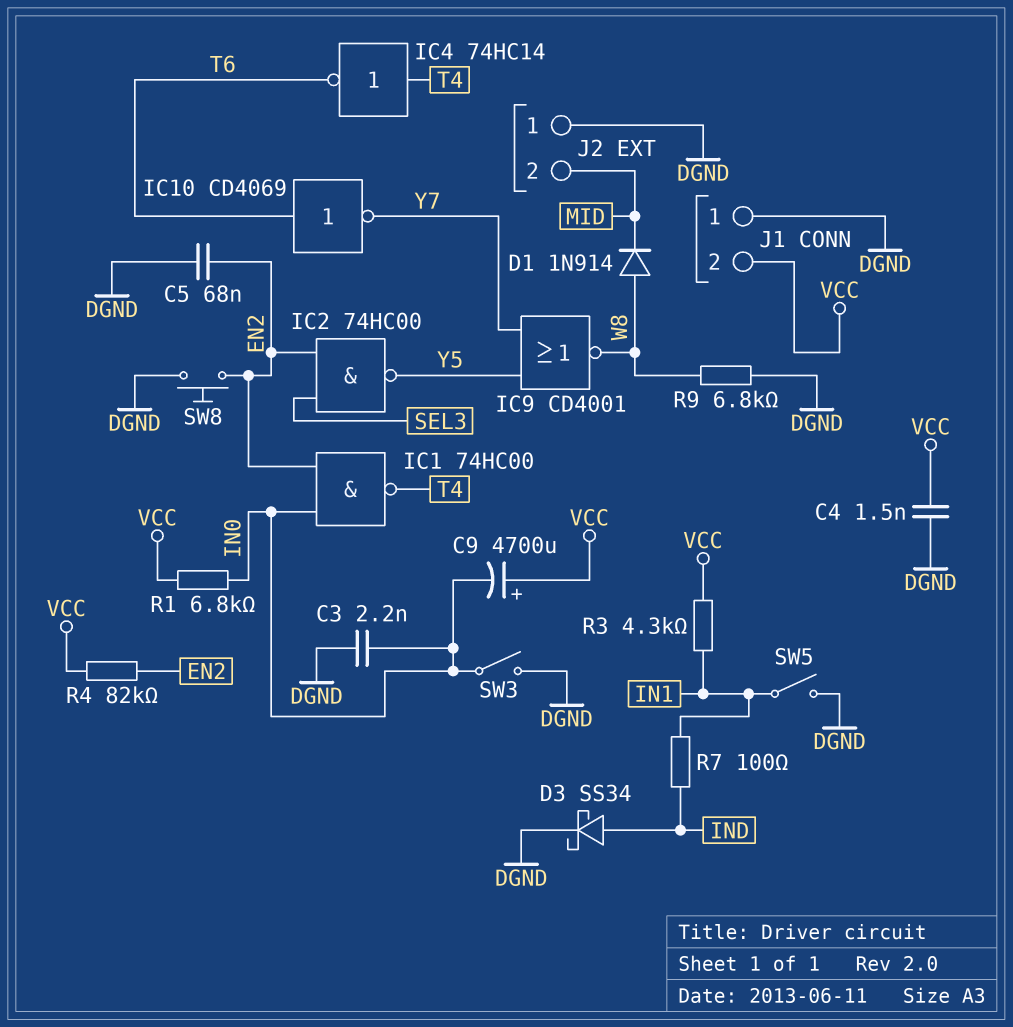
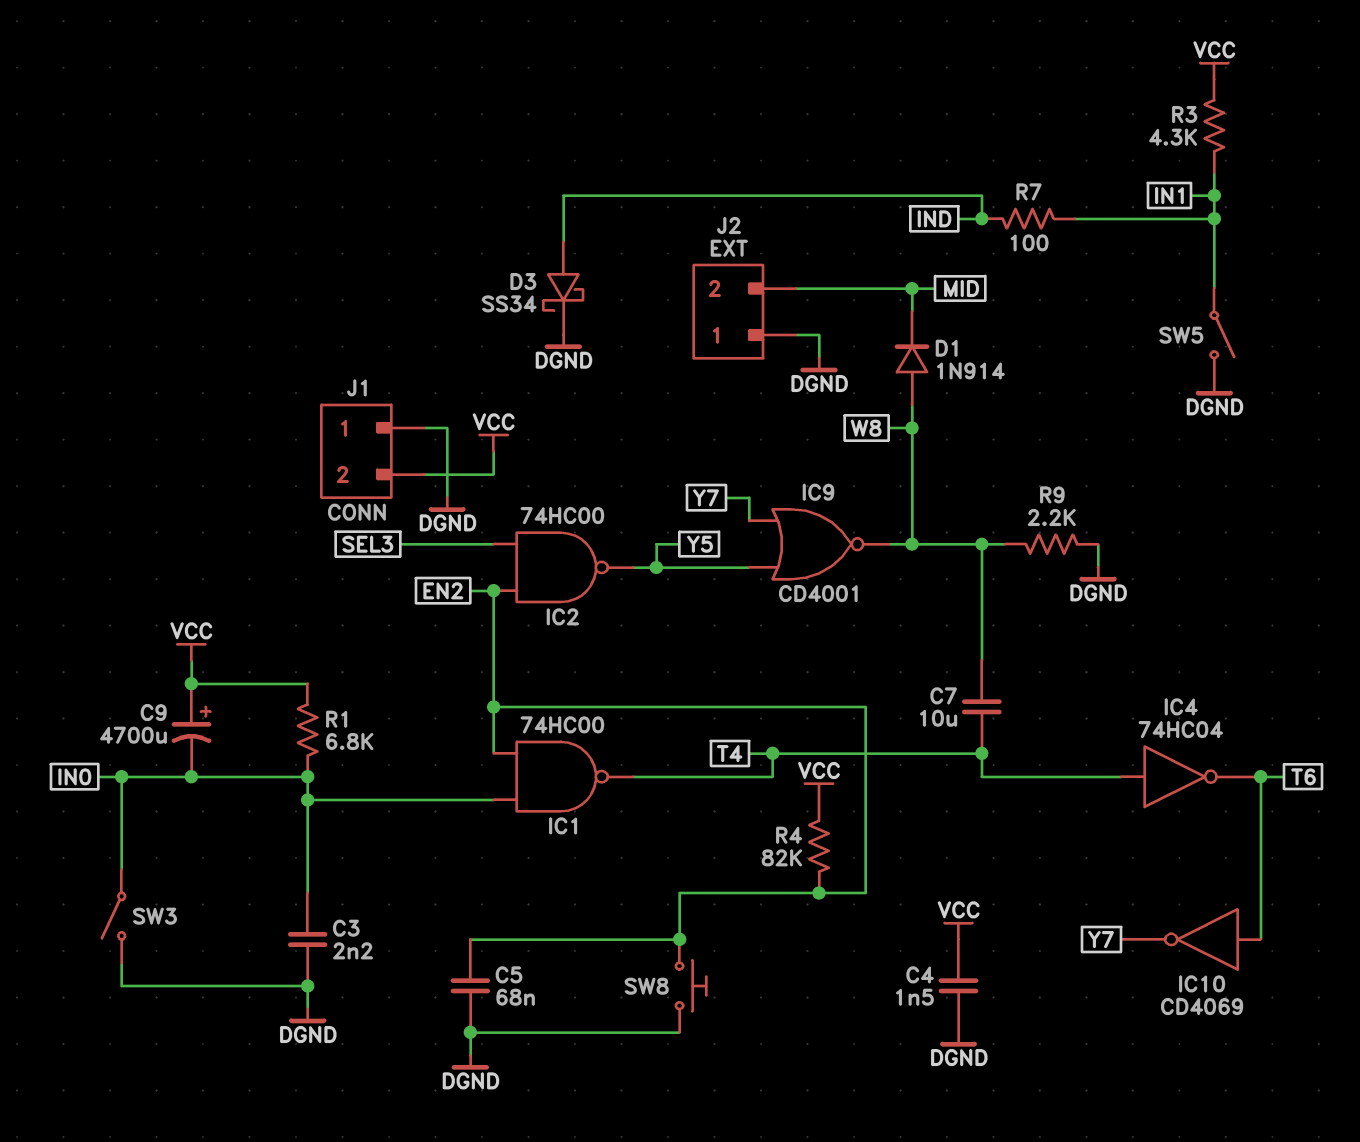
C7: none -> 10uF (T4, W8)
IC4: NOT 74HC14 (in T4, out T6) -> NOT 74HC04 (in T4, out T6)
R9: 6.8k (DGND, W8) -> 2.2k (DGND, W8)

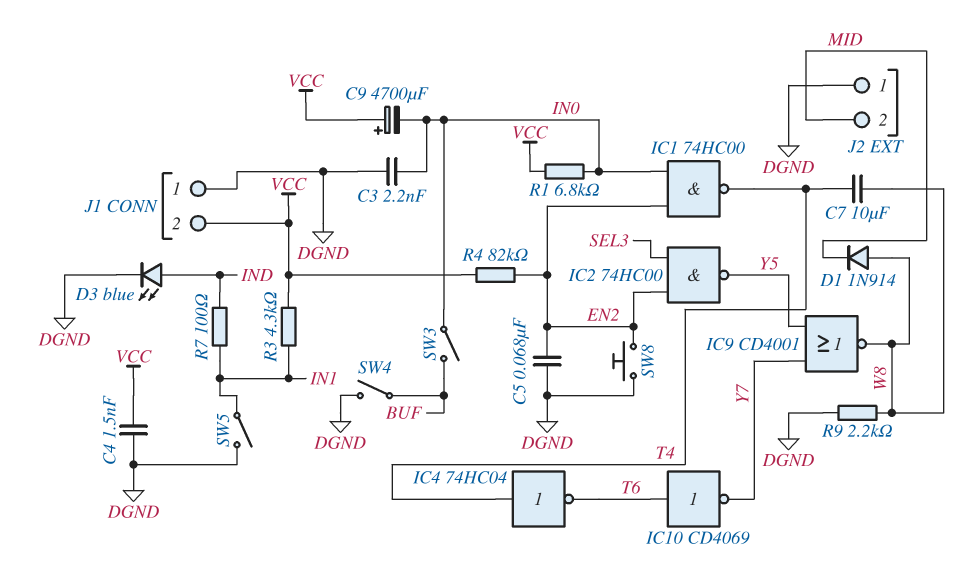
D3: schottky SS34 (A IND, K DGND) -> LED blue (A IND, K DGND)
SW3: switch (DGND, IN0) -> switch (BUF, IN0)
SW4: none -> switch (BUF, DGND)

